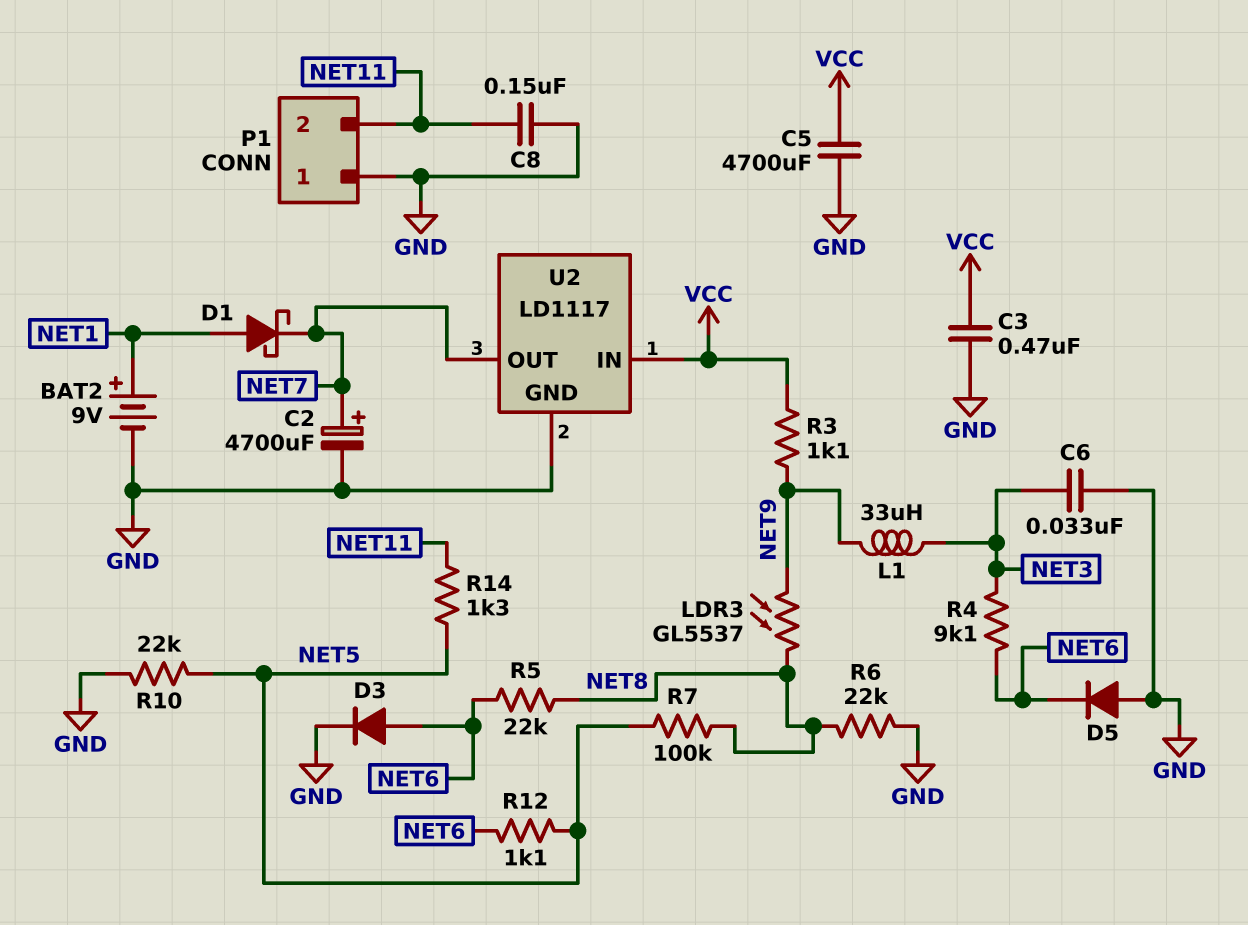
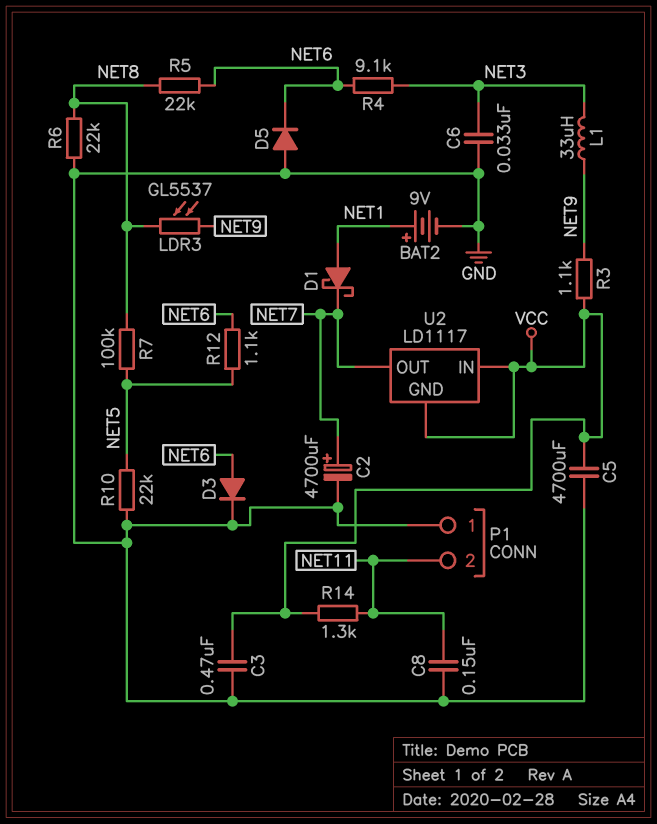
R14: 1.3k (NET5, NET11) -> 1.3k (NET11, VCC)
U2 pin GND: GND -> VCC

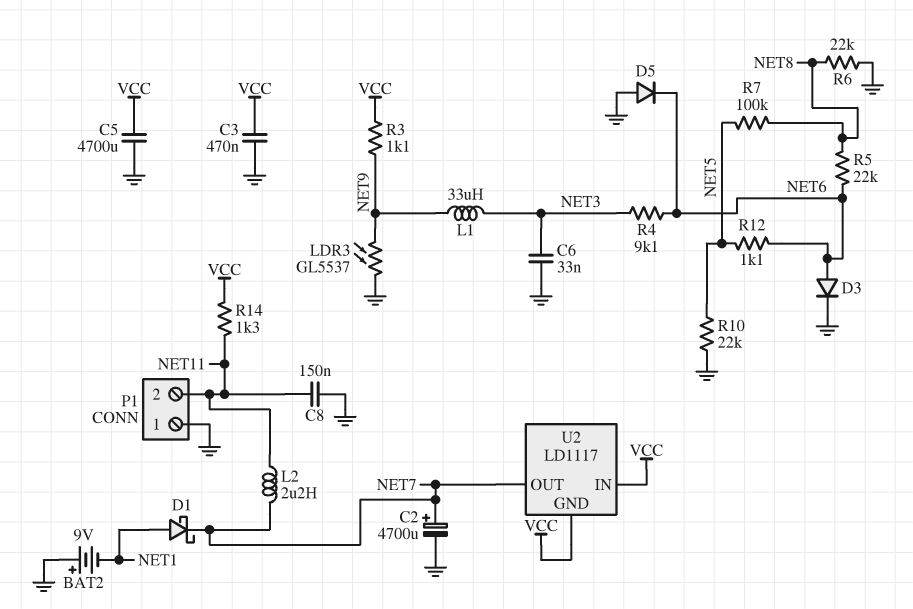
BAT2: 9V (plus NET1, minus GND) -> 9V (plus GND, minus NET1)
L2: none -> 2.2uH (NET7, NET11)
LDR3: GL5537 (NET8, NET9) -> GL5537 (GND, NET9)

